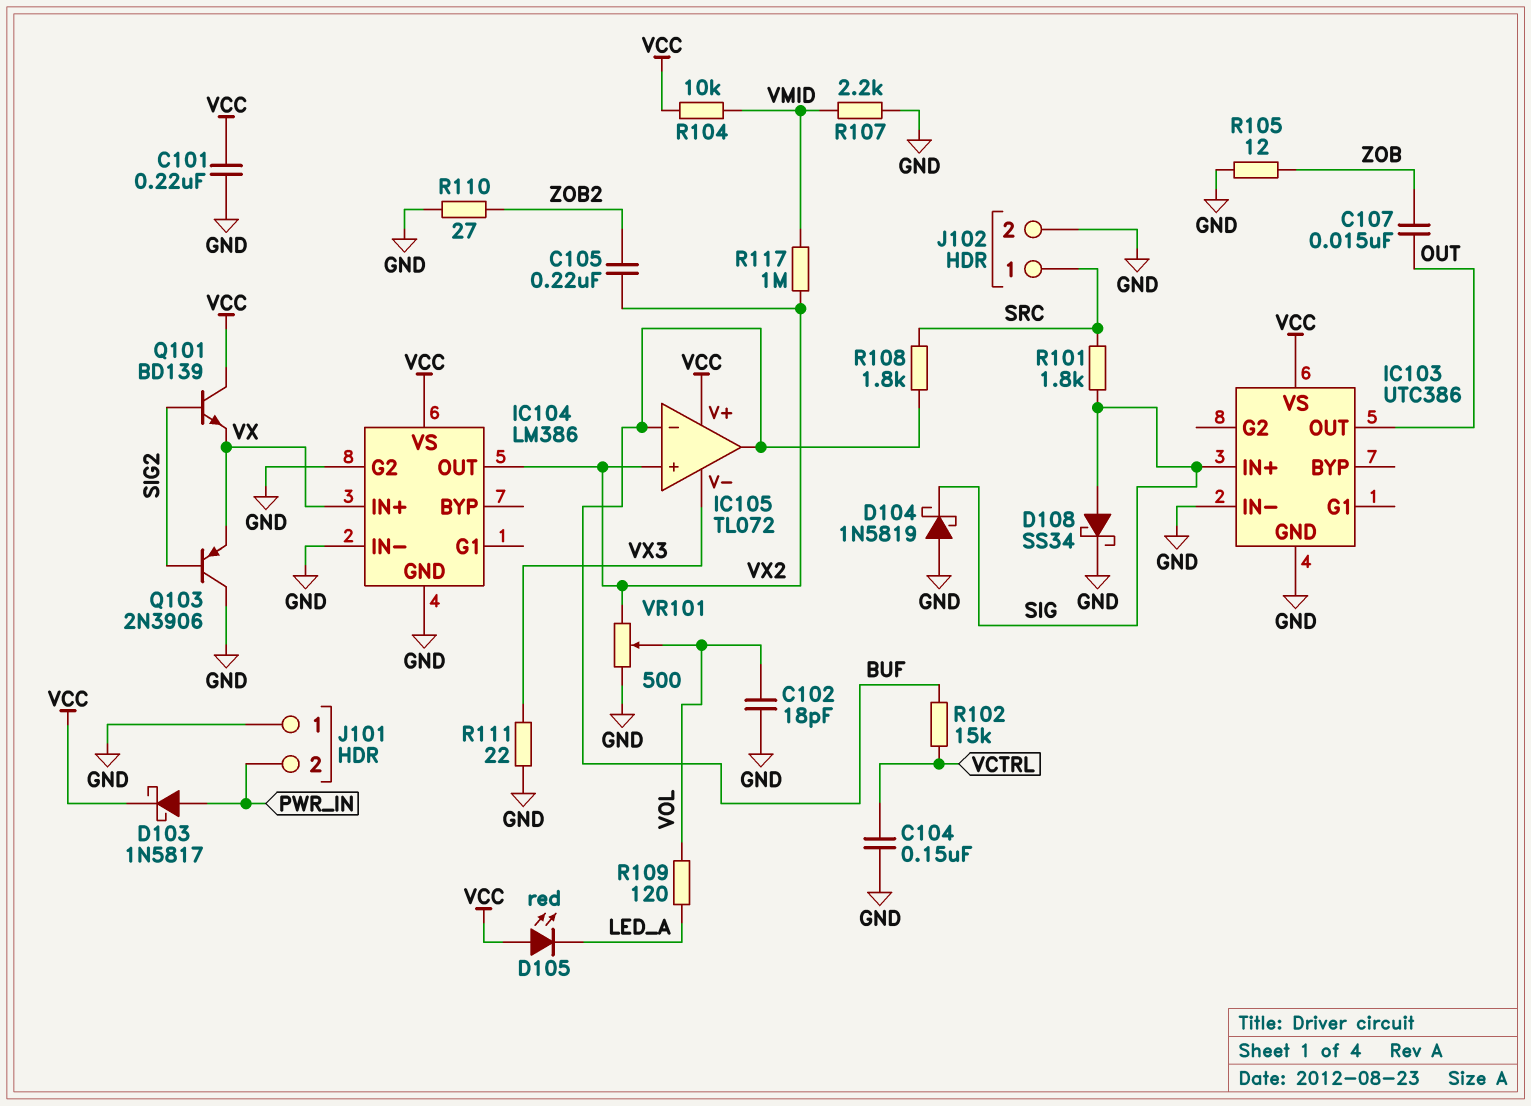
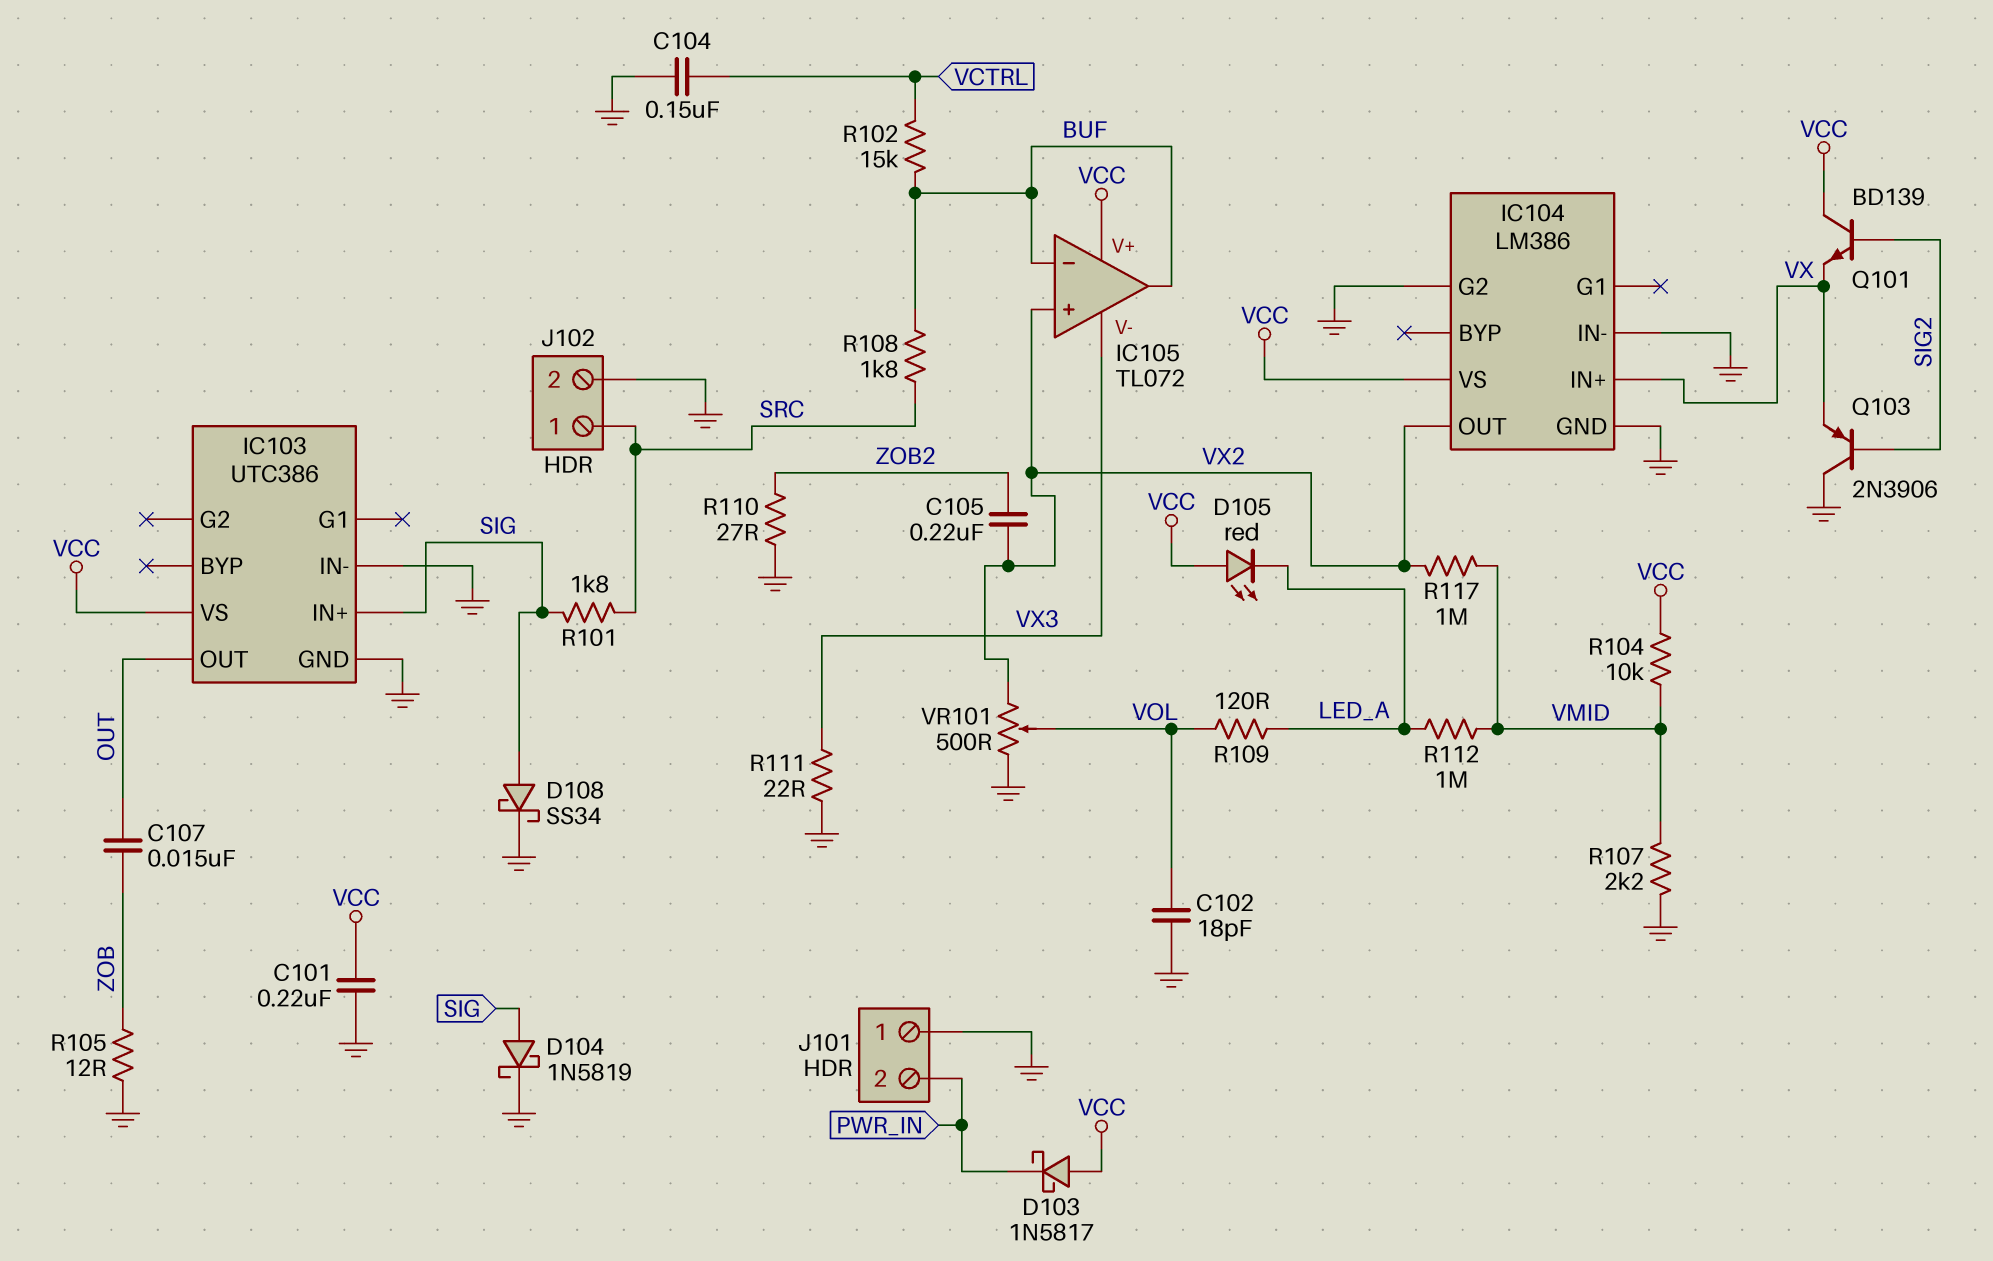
D103: schottky 1N5817 (A PWR_IN, K VCC) -> schottky 1N5817 (A VCC, K PWR_IN)
D104: schottky 1N5819 (A GND, K SIG) -> schottky 1N5819 (A SIG, K GND)
R112: none -> 1M (LED_A, VMID)

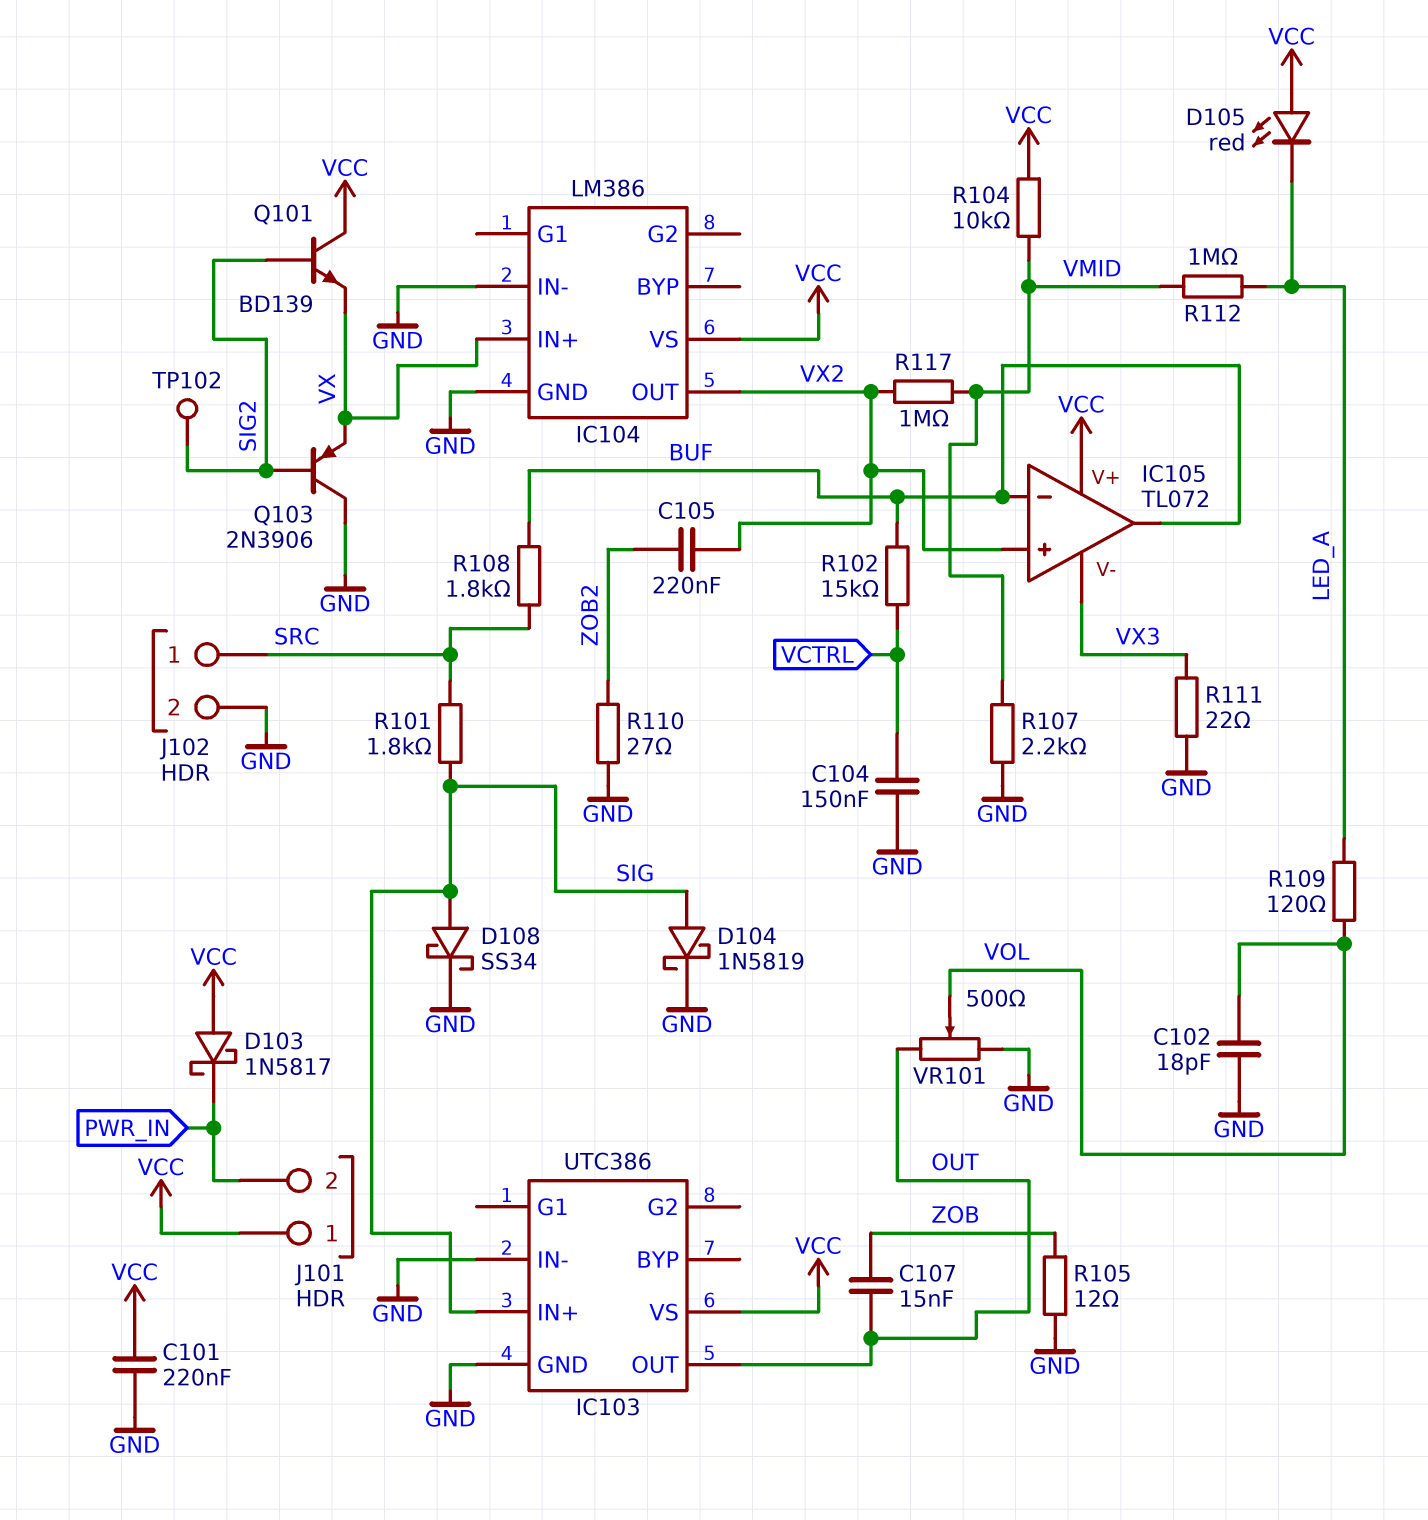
IC104 pin G2: GND -> none
J101 pin 1: GND -> VCC
TP102: none -> test point (SIG2)
VR101: 500 (GND, VX2, wiper VOL) -> 500 (GND, OUT, wiper VOL)

